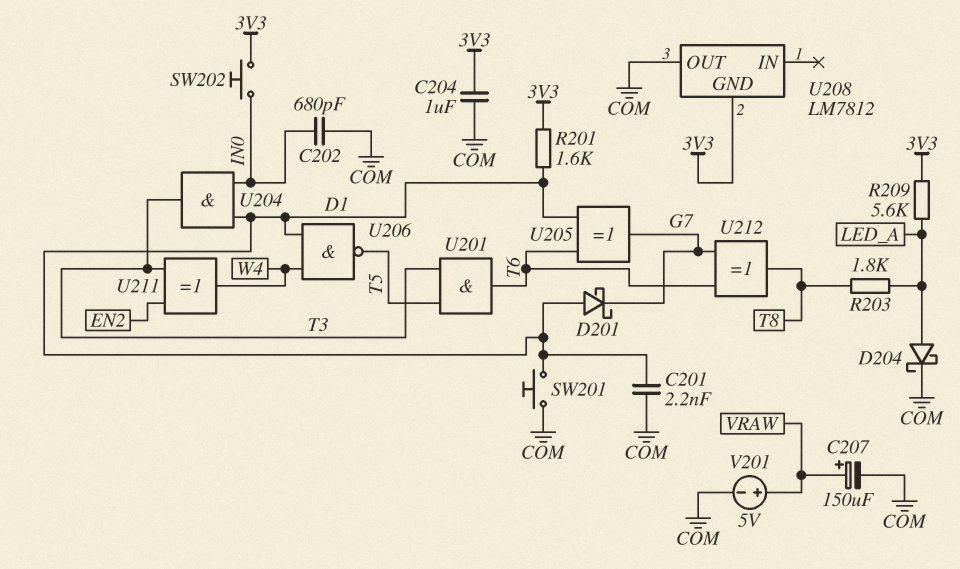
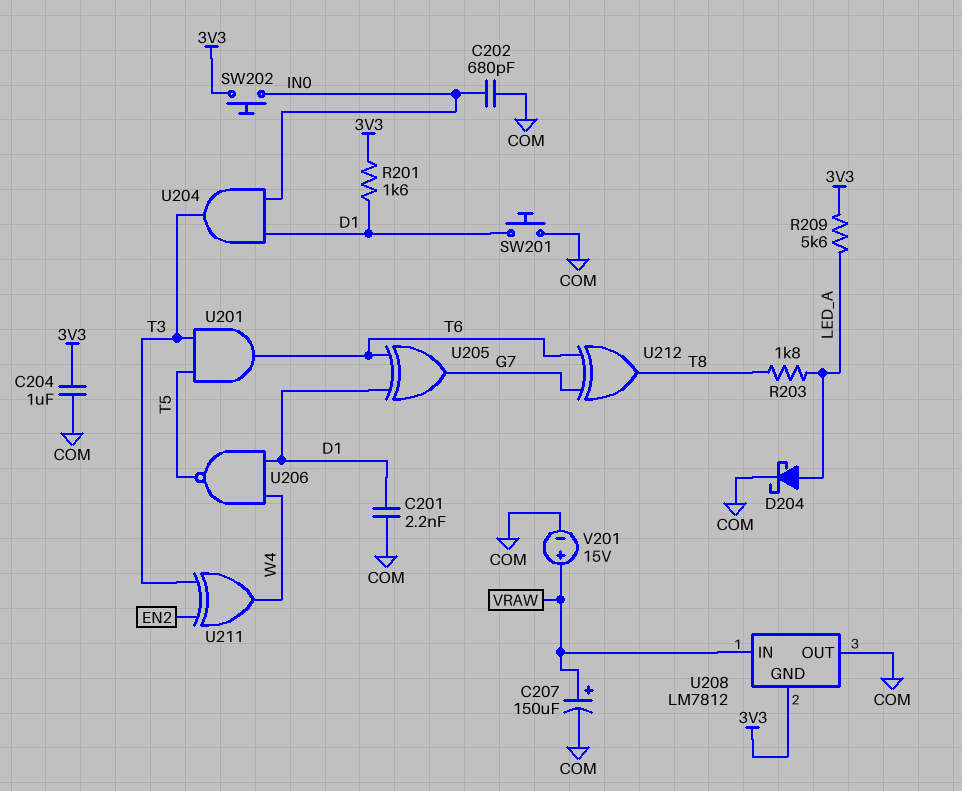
D201: schottky (A D1, K G7) -> none
U208 pin IN: none -> VRAW
V201: 5V (plus VRAW, minus COM) -> 15V (plus VRAW, minus COM)

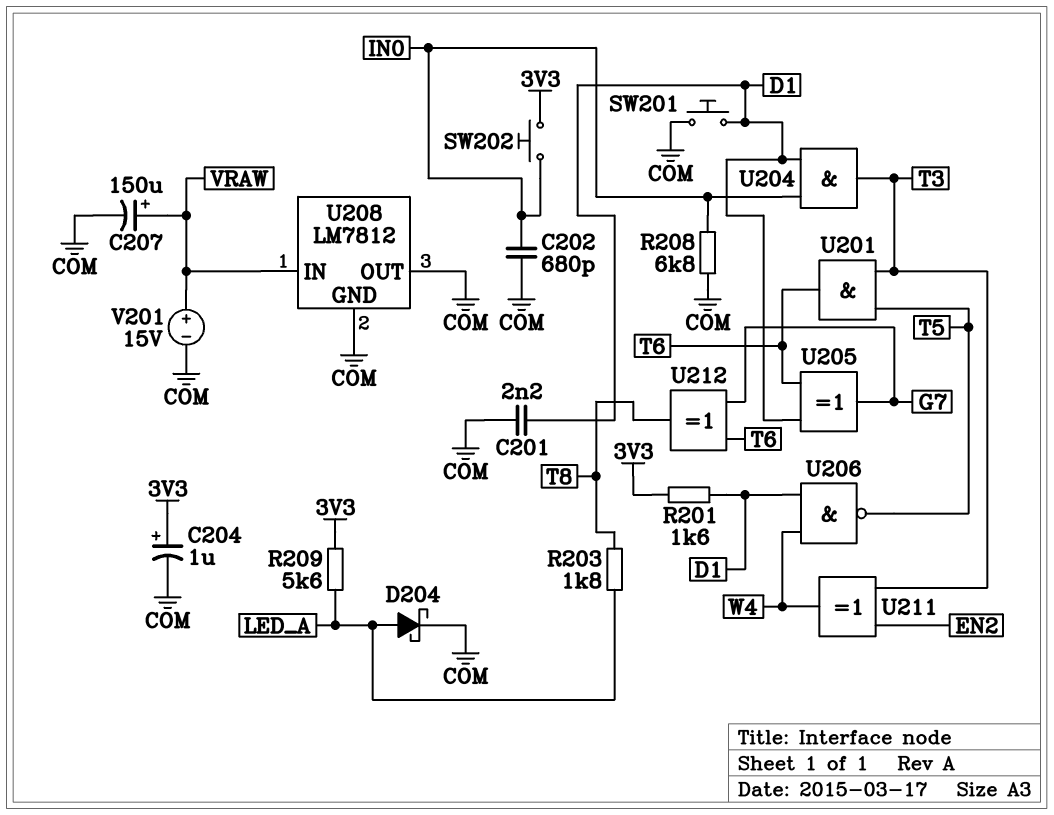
C204: 1uF (3V3, COM) -> 1uF (plus 3V3, minus COM)
R208: none -> 6.8k (COM, IN0)
U208 pin GND: 3V3 -> COM

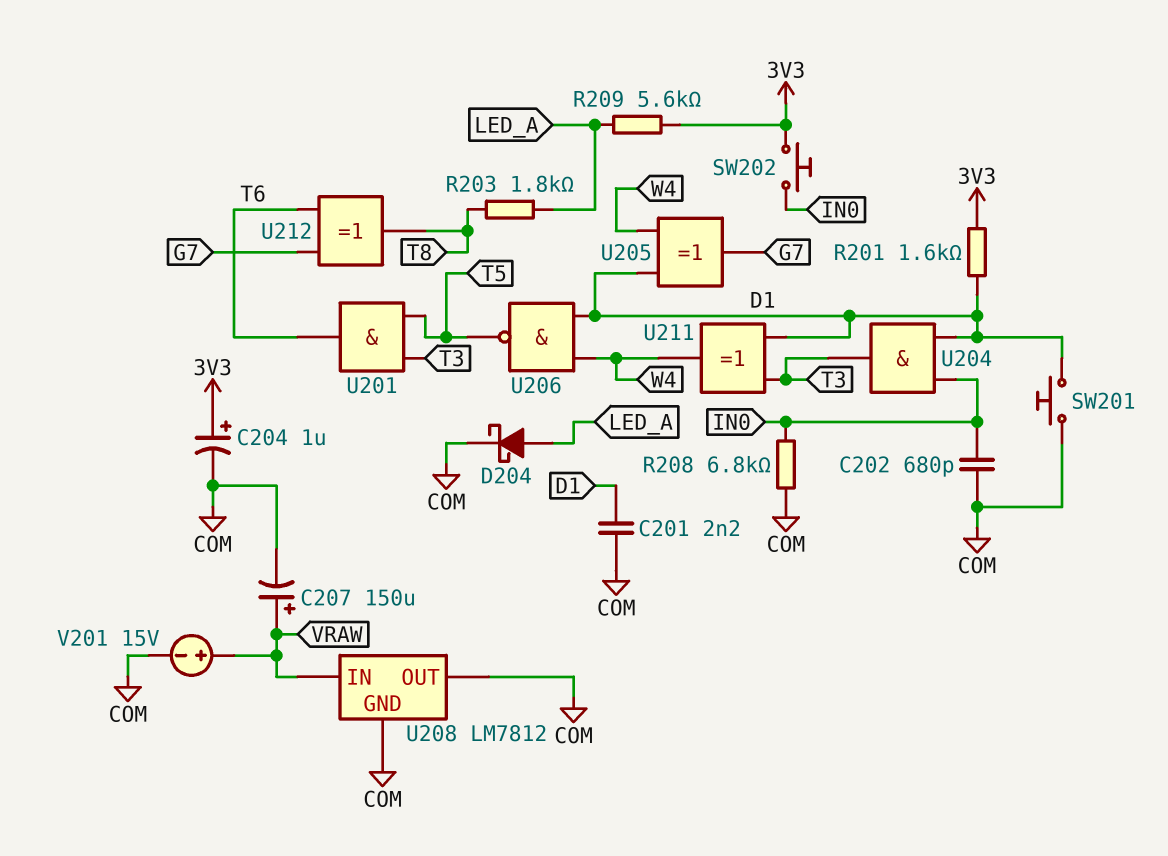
U205: XOR (in D1, in T6, out G7) -> XOR (in D1, in W4, out G7)
U211: XOR (in EN2, in T3, out W4) -> XOR (in D1, in T3, out W4)

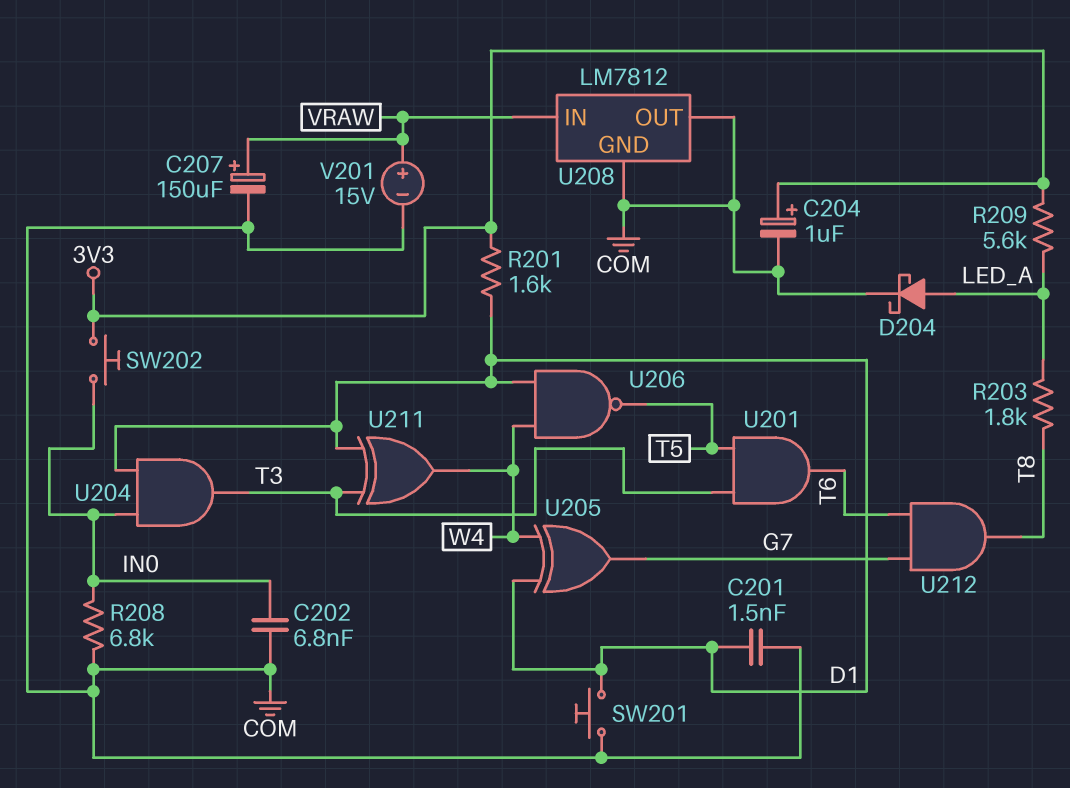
C201: 2.2nF (COM, D1) -> 1.5nF (COM, D1)
C202: 680pF (COM, IN0) -> 6.8nF (COM, IN0)
U212: XOR (in G7, in T6, out T8) -> AND (in G7, in T6, out T8)

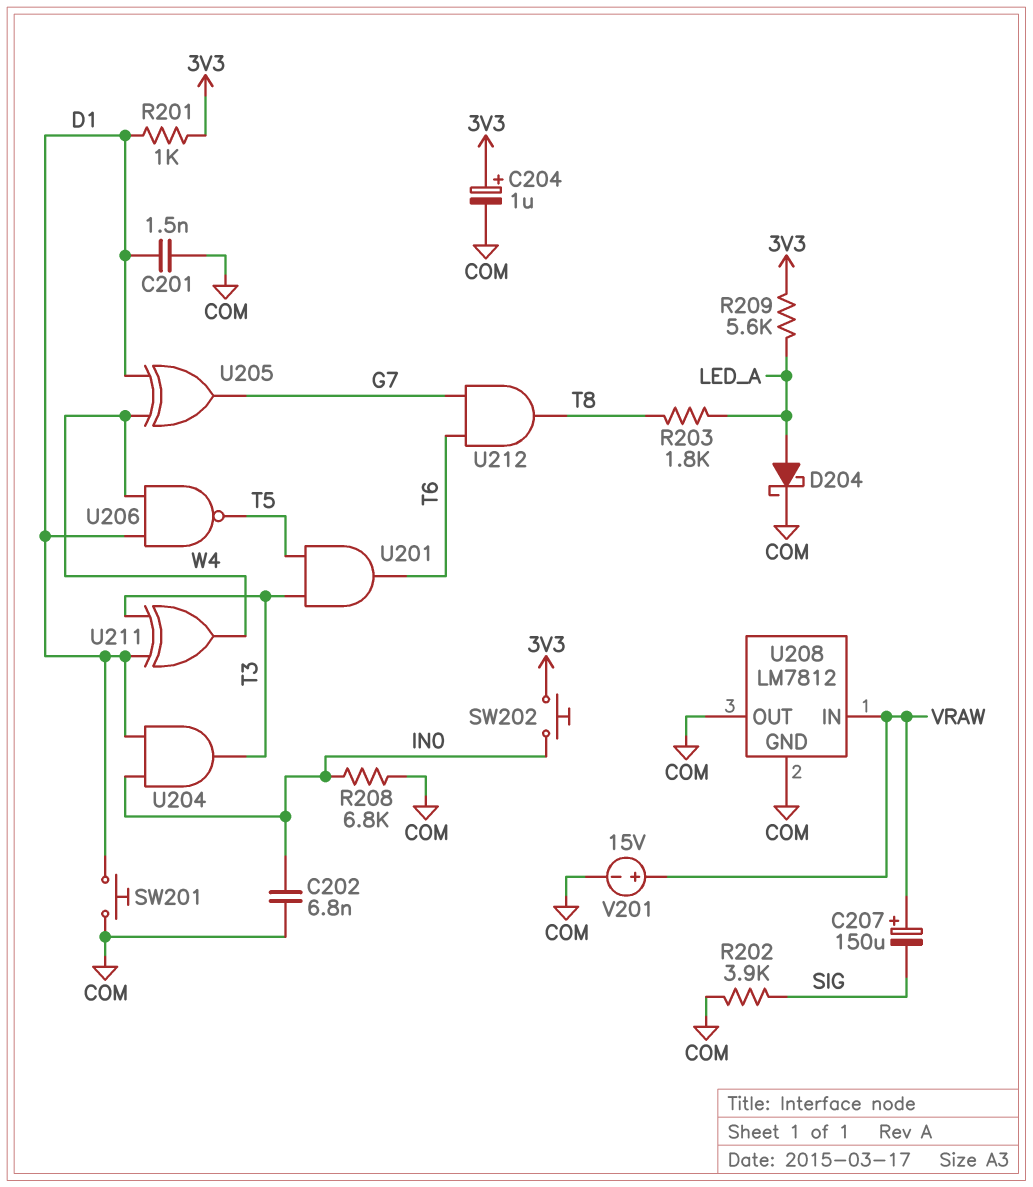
C207: 150uF (plus VRAW, minus COM) -> 150uF (plus VRAW, minus SIG)
R201: 1.6k (3V3, D1) -> 1k (3V3, D1)
R202: none -> 3.9k (COM, SIG)

